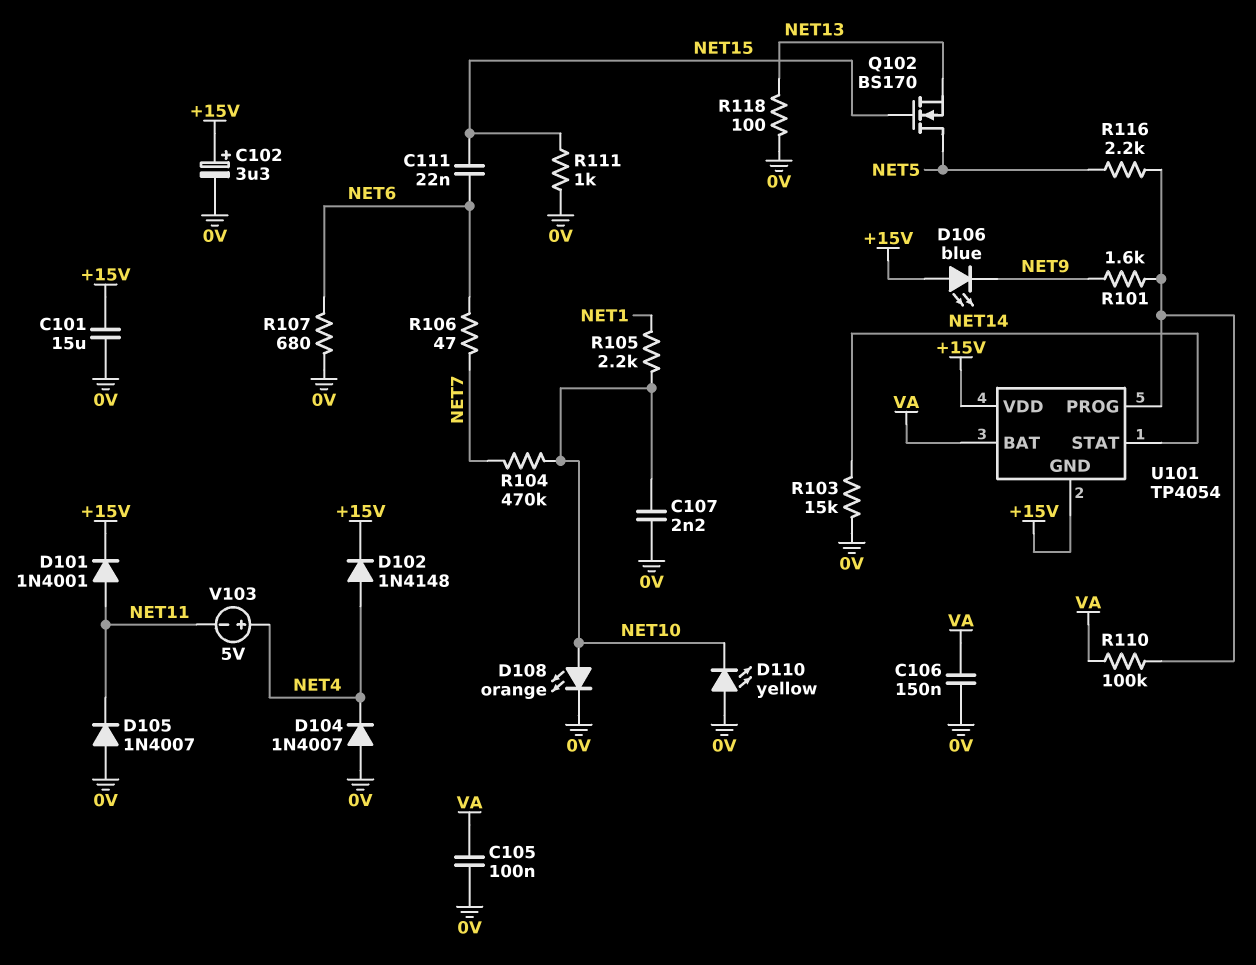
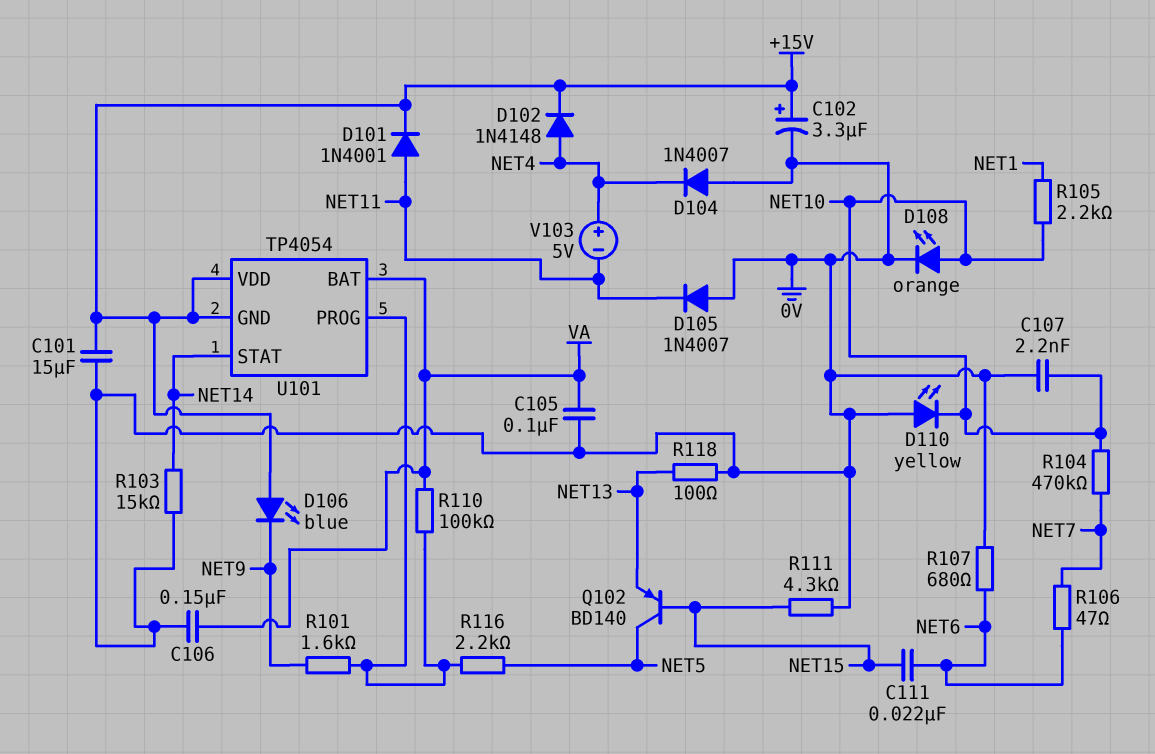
Q102: NMOS BS170 (G NET15, D NET5, S NET13) -> PNP BD140 (B NET15, C NET5, E NET13)
R111: 1k (0V, NET15) -> 4.3k (0V, NET15)

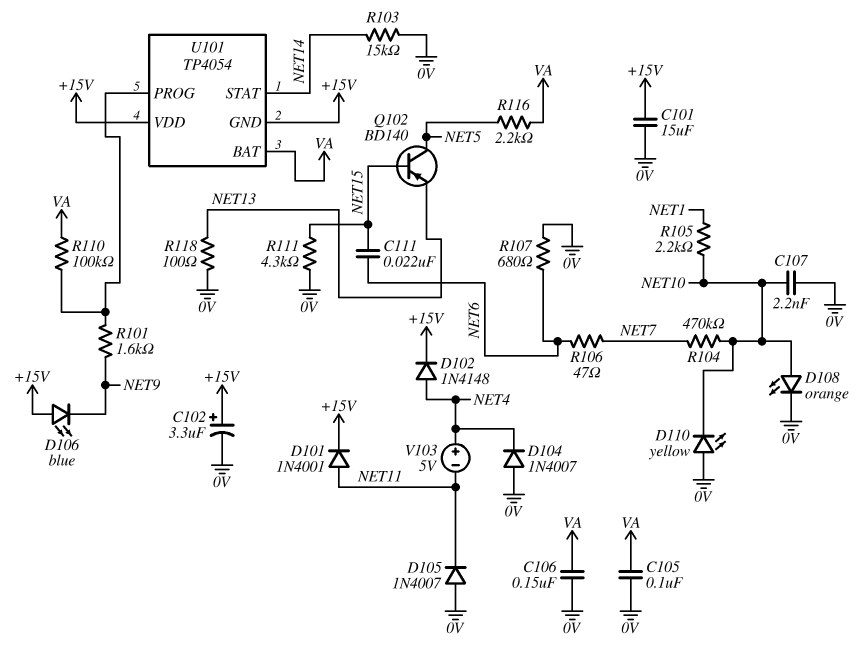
R116: 2.2k (NET5, U101/PROG) -> 2.2k (NET5, VA)

